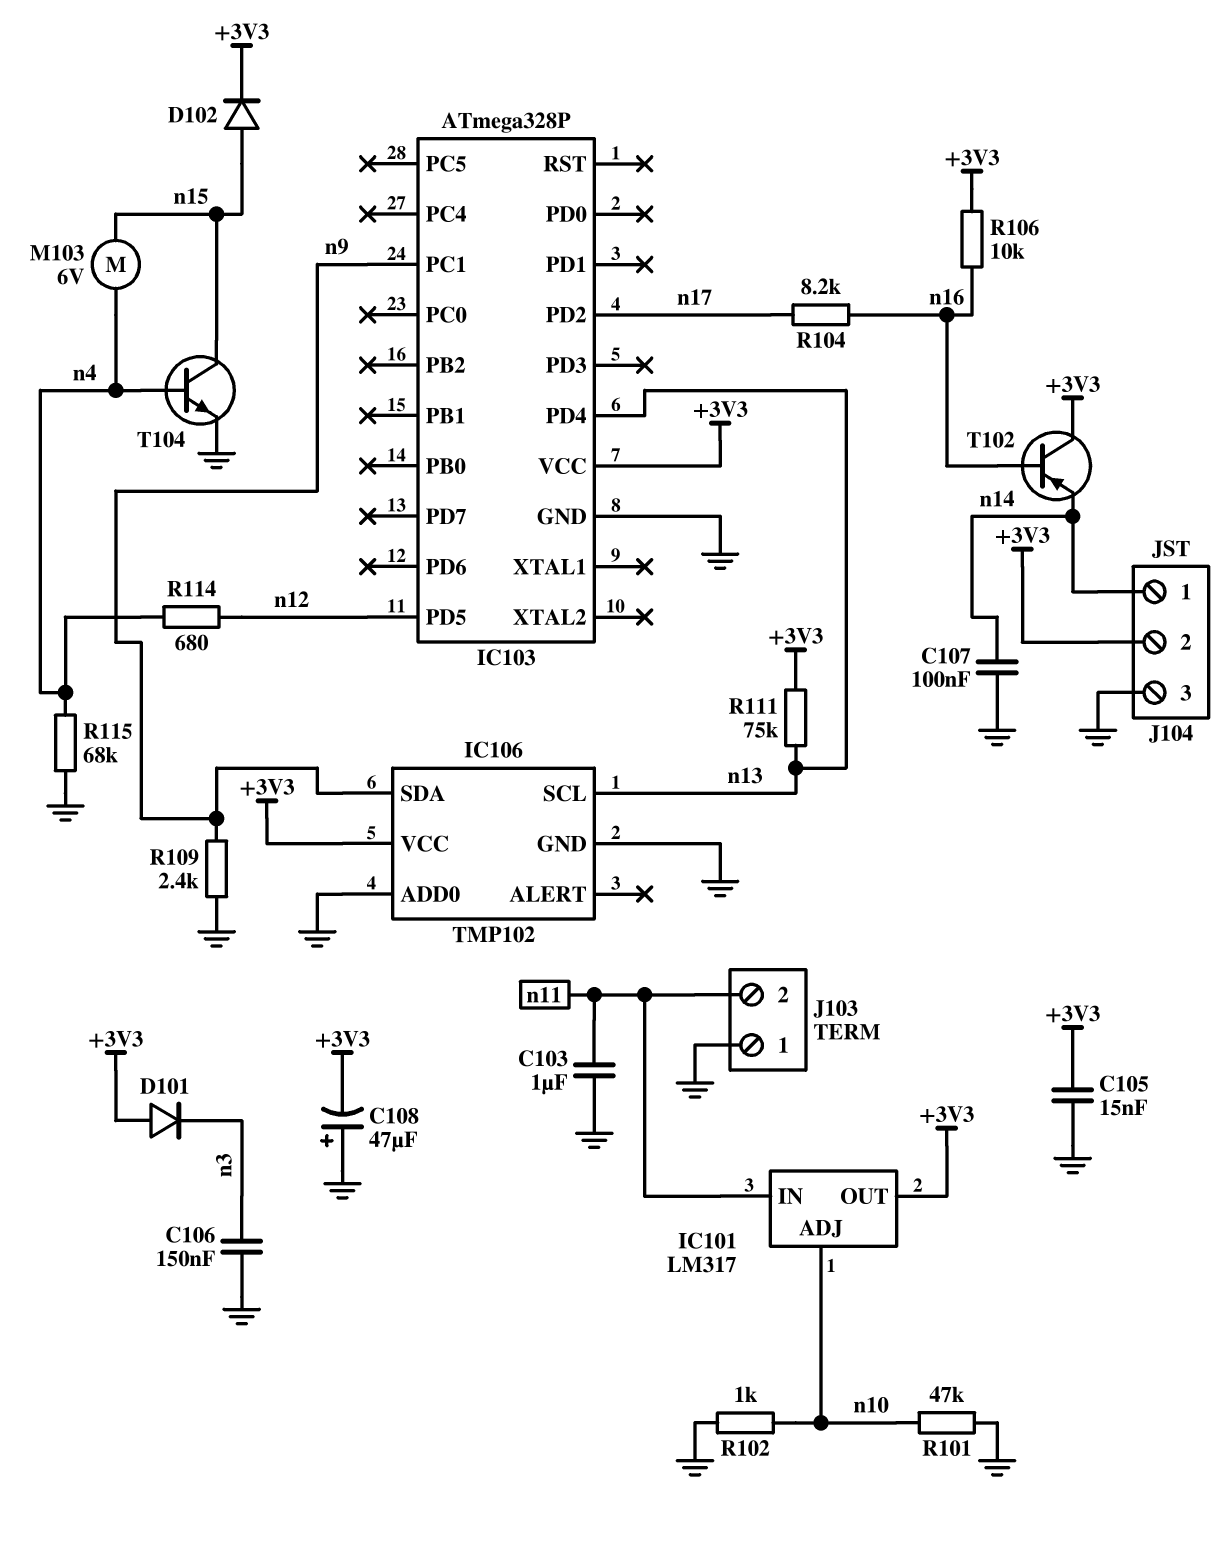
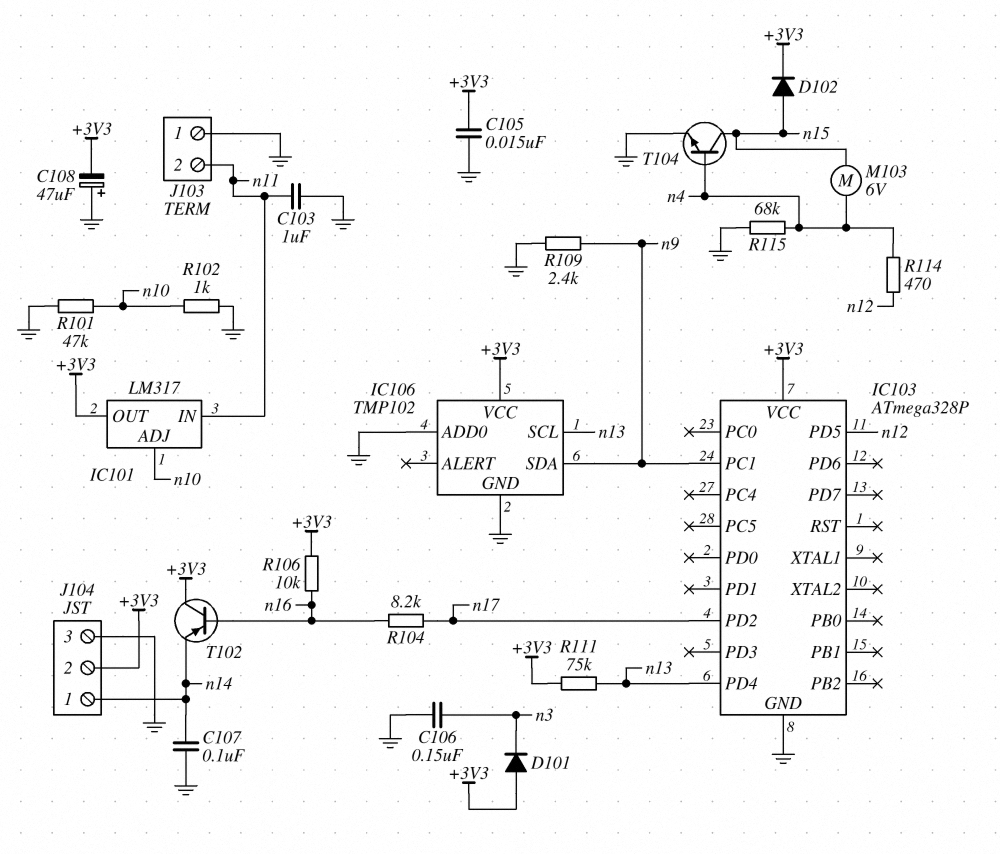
R114: 680 (n4, n12) -> 470 (n4, n12)

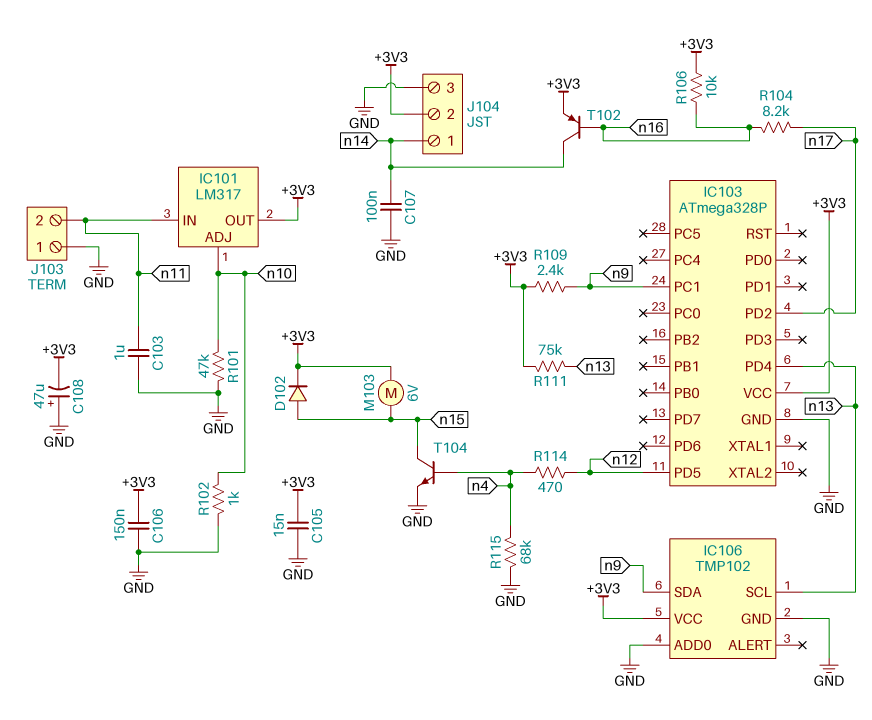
C106: 150nF (GND, n3) -> 150nF (+3V3, GND)
D101: diode (A +3V3, K n3) -> none
M103: motor 6V (n4, n15) -> motor 6V (+3V3, n15)
R109: 2.4k (GND, n9) -> 2.4k (+3V3, n9)
T102: PNP (B n16, C +3V3, E n14) -> PNP (B n16, C n14, E +3V3)

